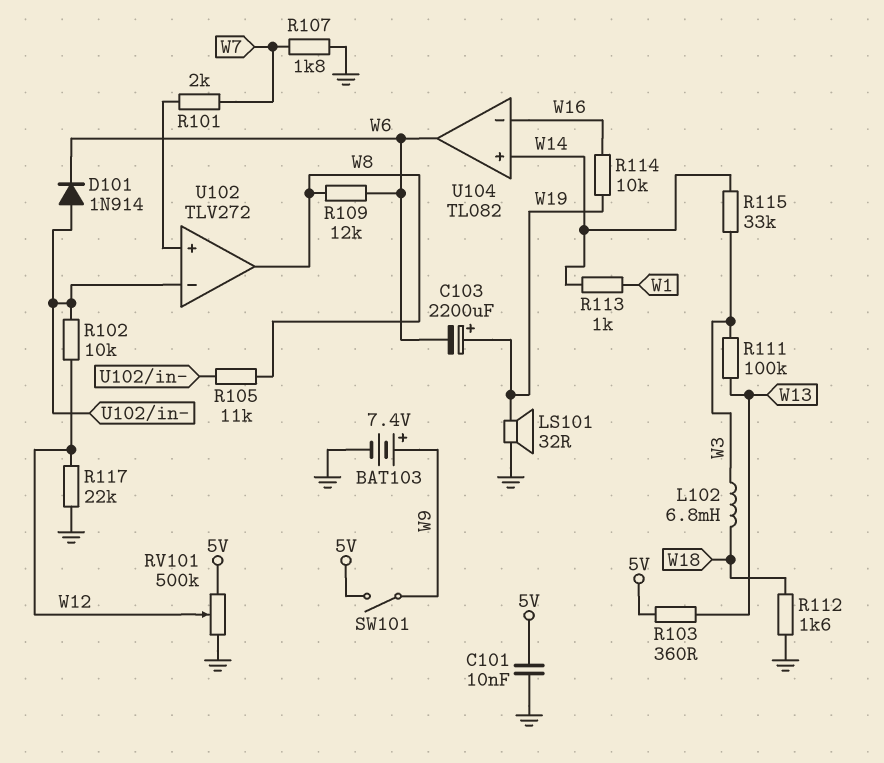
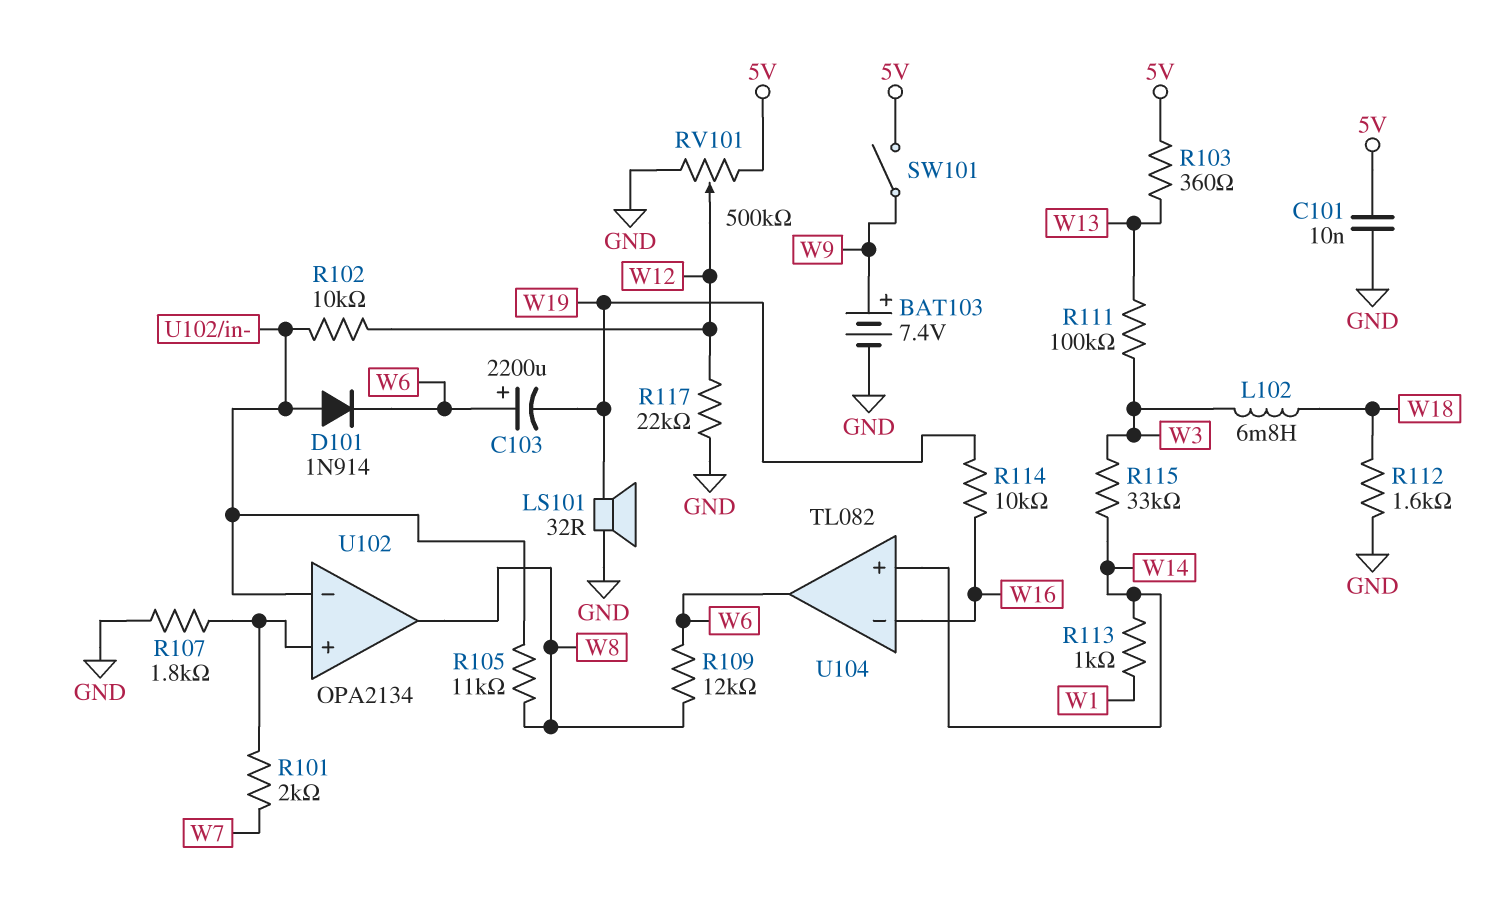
C103: 2200uF (plus W19, minus W6) -> 2200uF (plus W6, minus W19)
R107: 1.8k (GND, W7) -> 1.8k (GND, U102/in+)
U102: TLV272 -> OPA2134

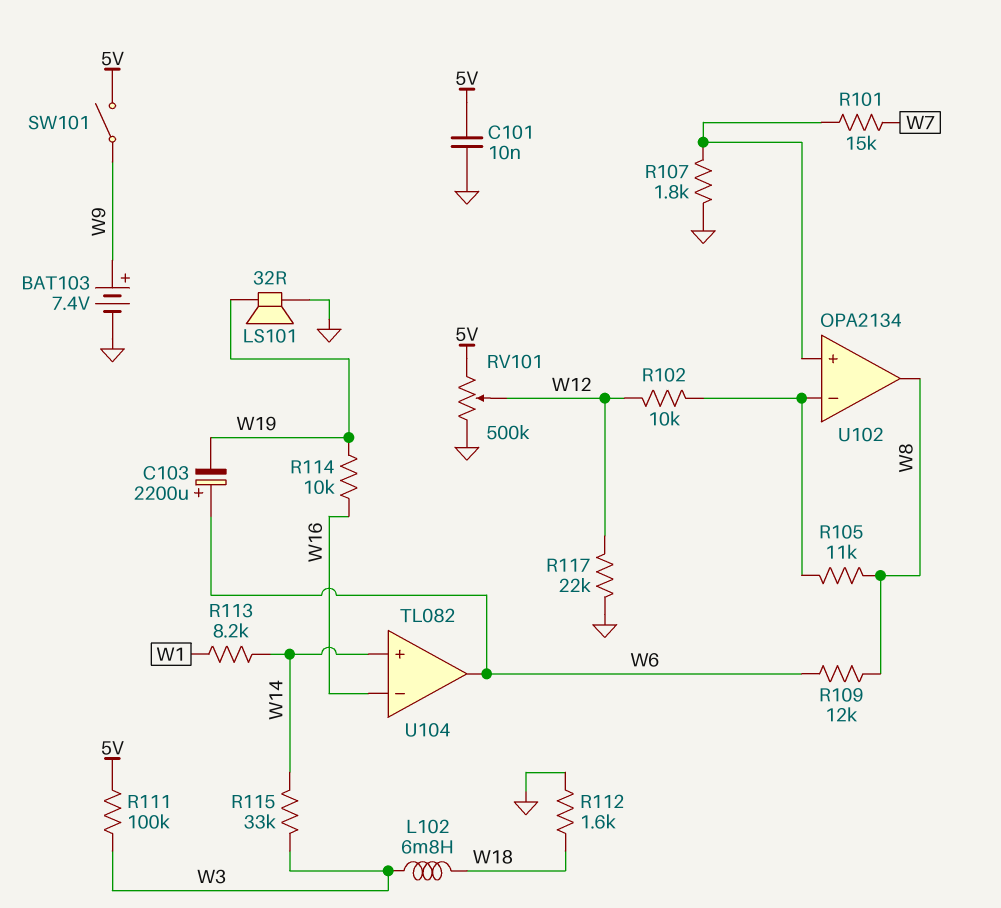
D101: diode 1N914 (A U102/in-, K W6) -> none
R101: 2k (U102/in+, W7) -> 15k (U102/in+, W7)
R103: 360 (5V, W13) -> none
R111: 100k (W3, W13) -> 100k (5V, W3)
R113: 1k (W1, W14) -> 8.2k (W1, W14)

